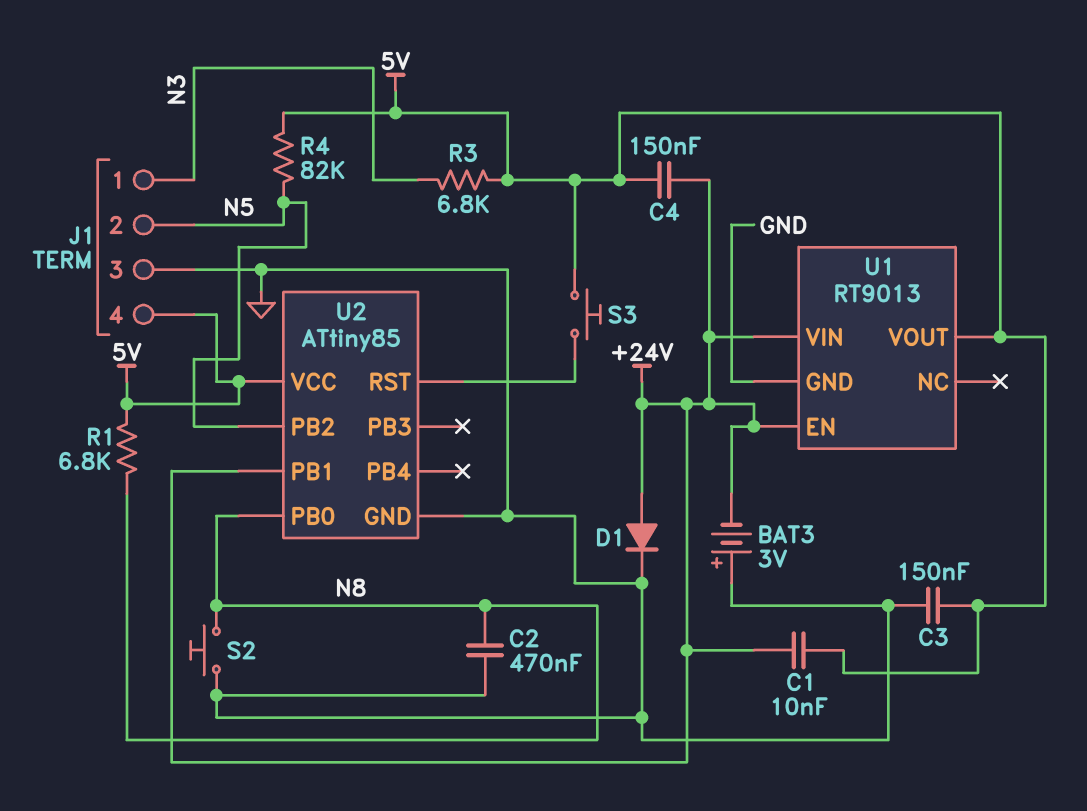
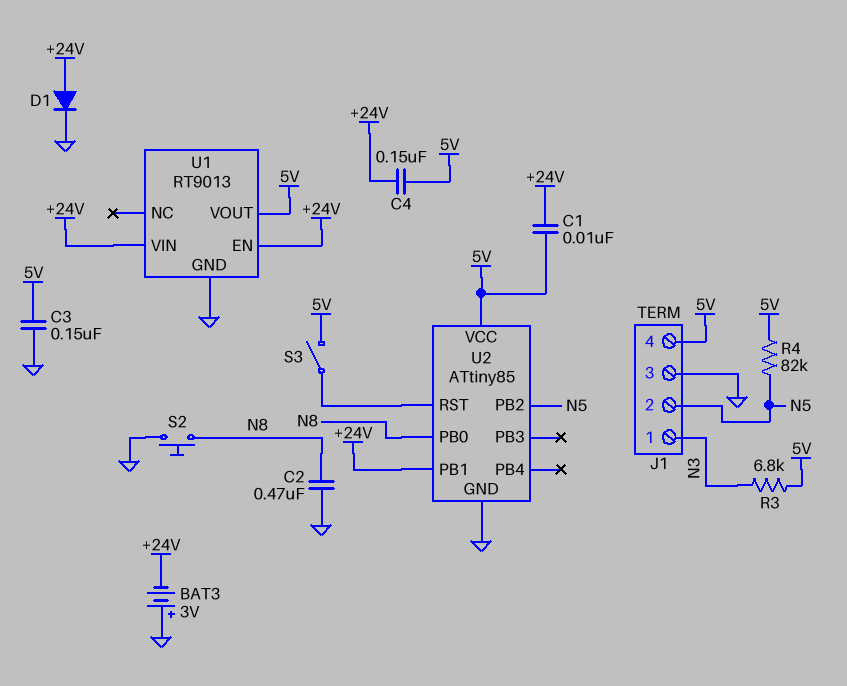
R1: 6.8k (5V, N8) -> none
S3: button (5V, U2/RST) -> switch (5V, U2/RST)

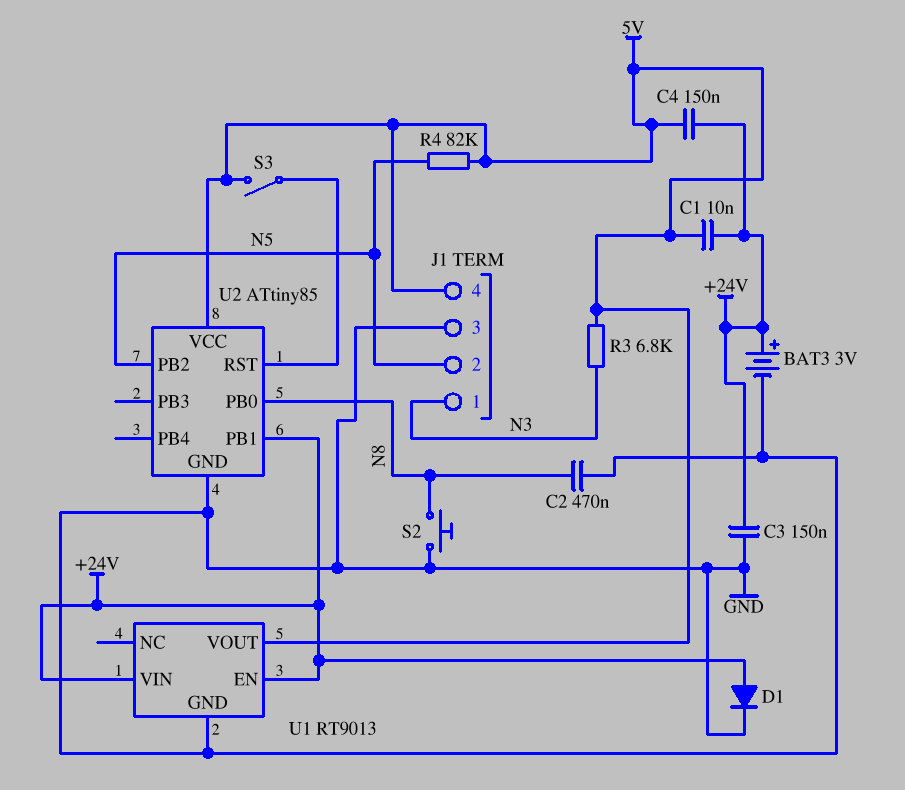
BAT3: 3V (plus GND, minus +24V) -> 3V (plus +24V, minus GND)
C3: 150nF (5V, GND) -> 150nF (+24V, GND)

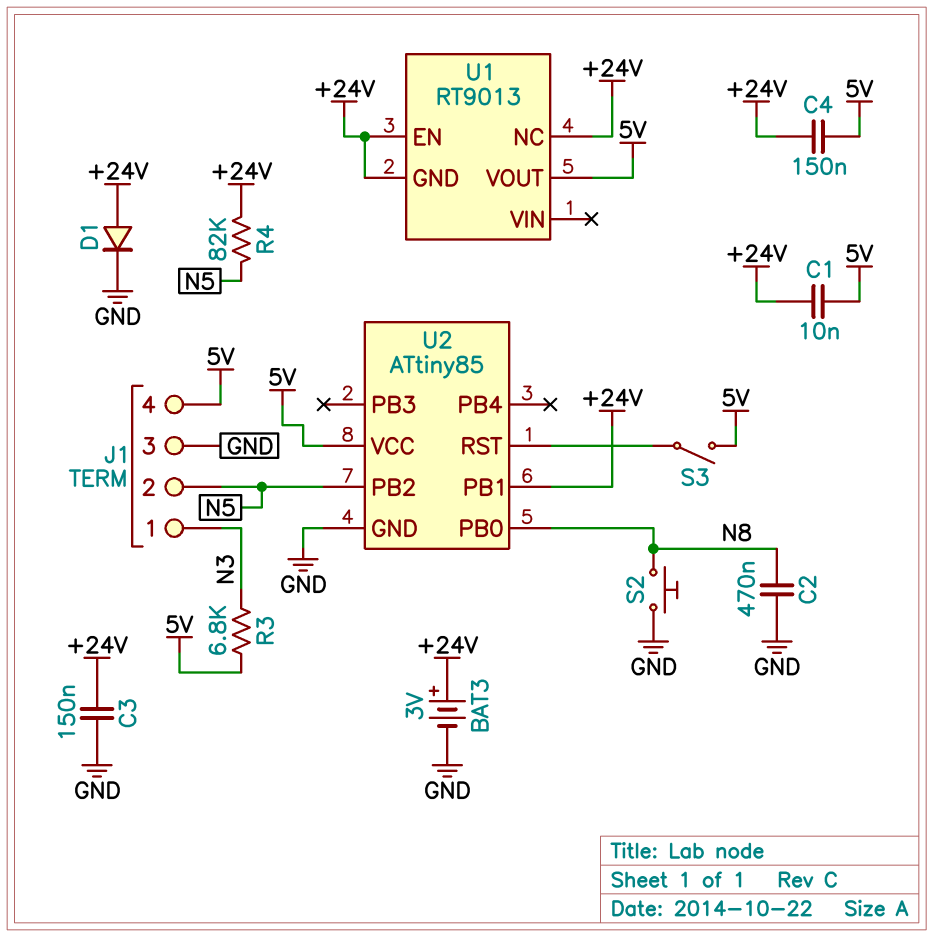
R4: 82k (5V, N5) -> 82k (+24V, N5)
U1 pin GND: GND -> +24V
U1 pin NC: none -> +24V
U1 pin VIN: +24V -> none

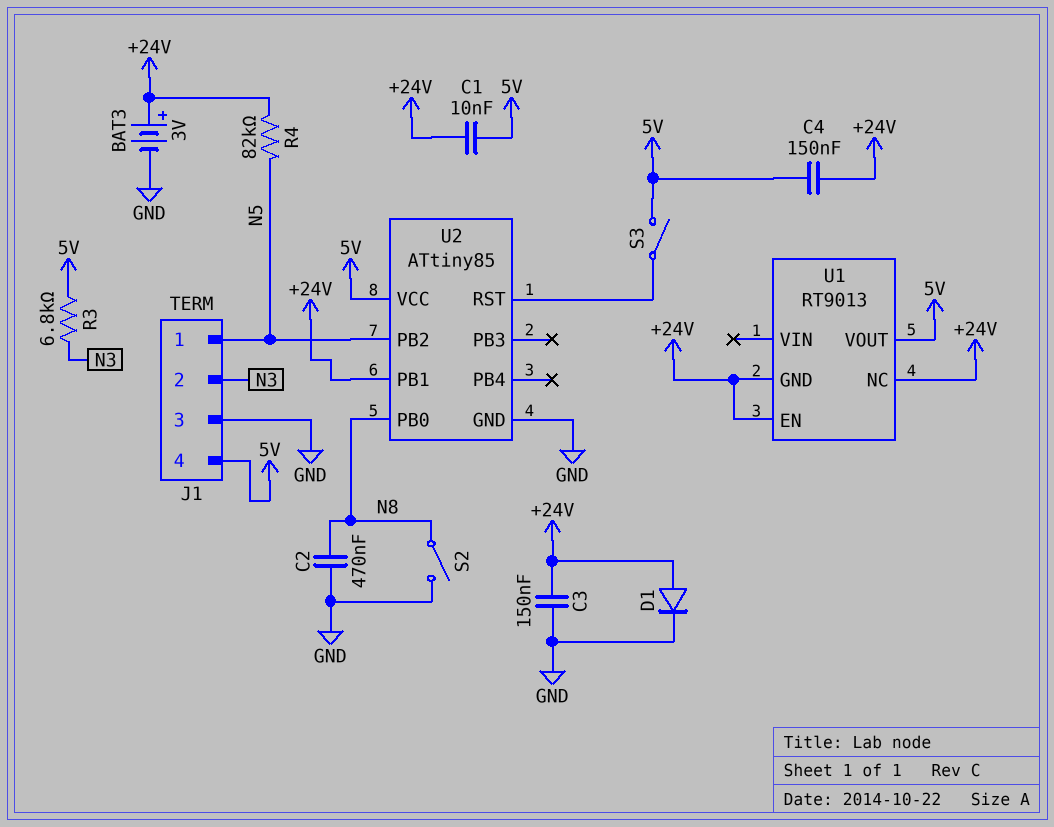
J1 pin 1: N3 -> N5
J1 pin 2: N5 -> N3
S2: button (GND, N8) -> switch (GND, N8)

